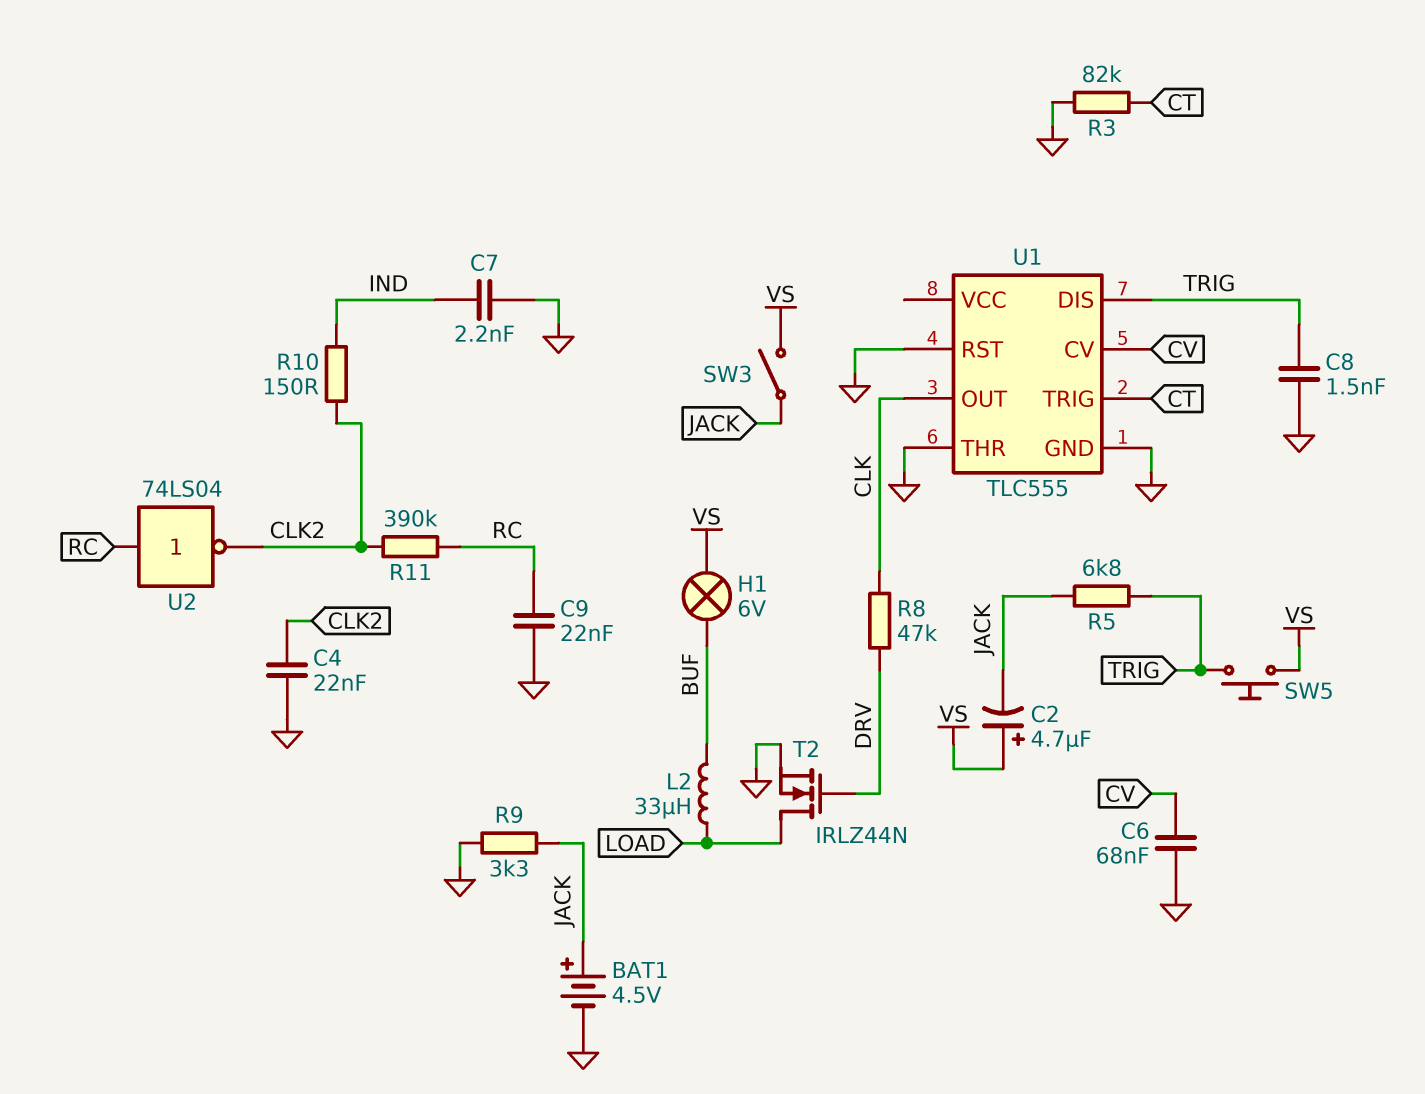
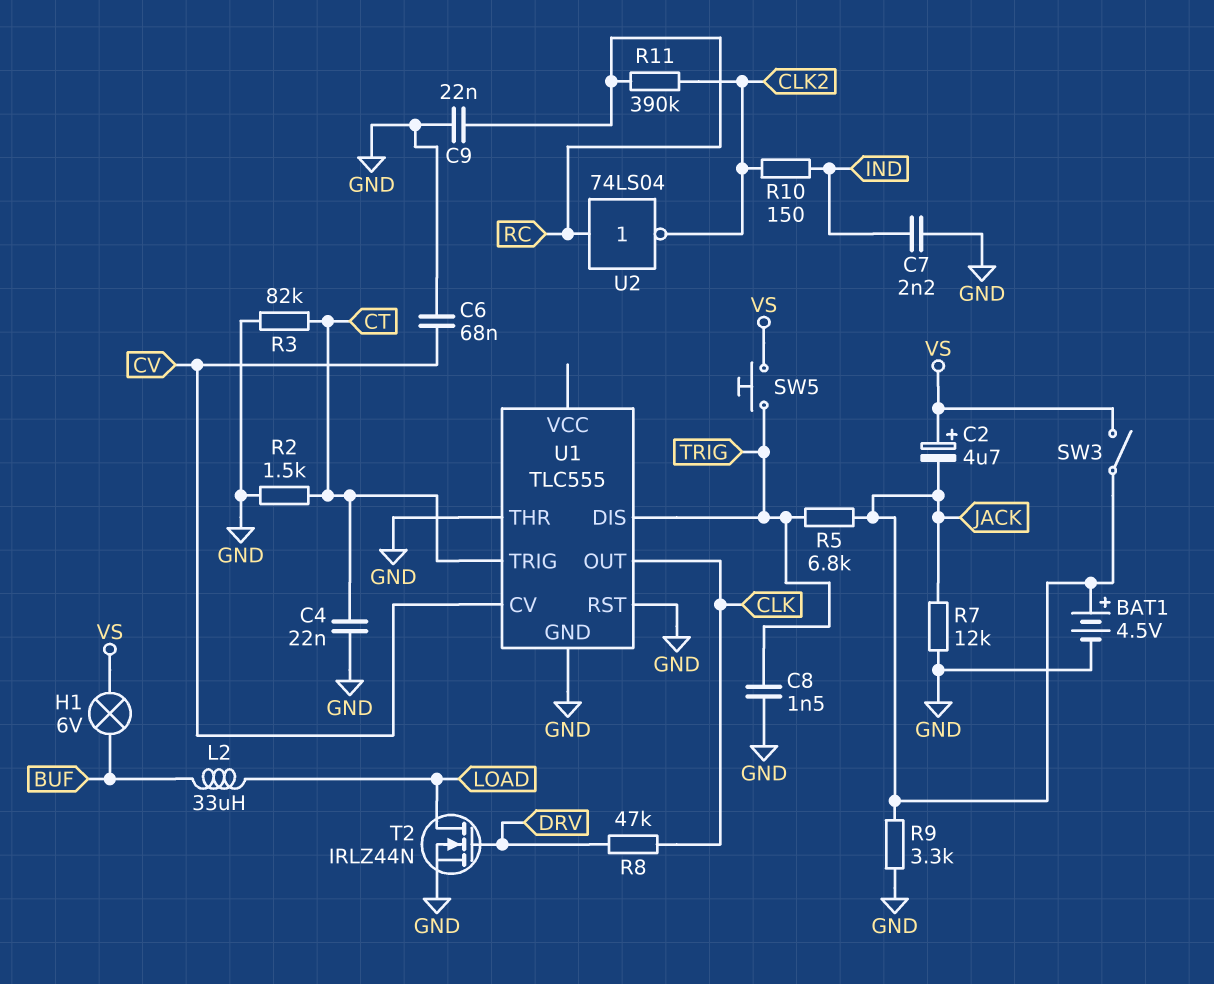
C4: 22nF (CLK2, GND) -> 22nF (CT, GND)
R2: none -> 1.5k (CT, GND)
R7: none -> 12k (GND, JACK)

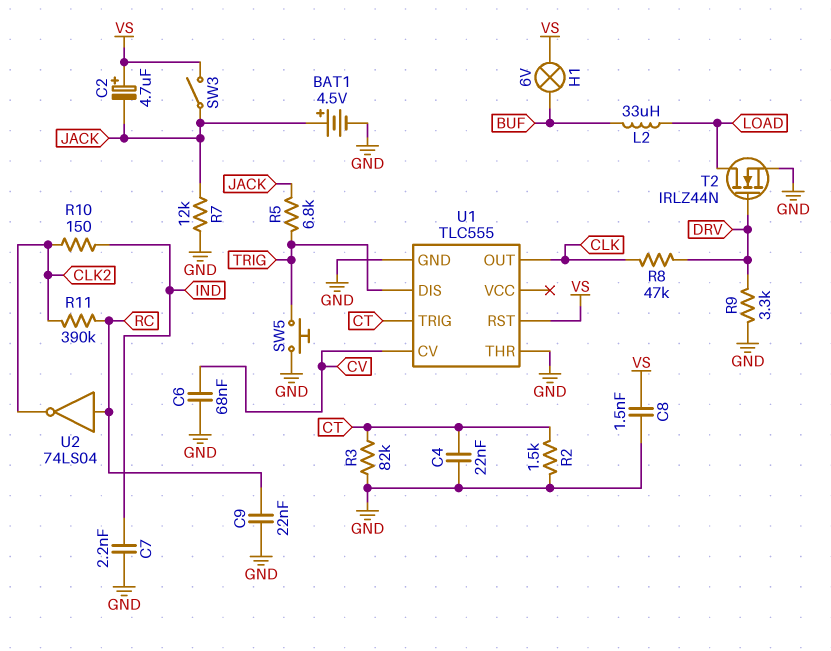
C8: 1.5nF (GND, TRIG) -> 1.5nF (GND, VS)
R9: 3.3k (GND, JACK) -> 3.3k (DRV, GND)
SW5: button (TRIG, VS) -> button (GND, TRIG)
U1 pin RST: GND -> VS

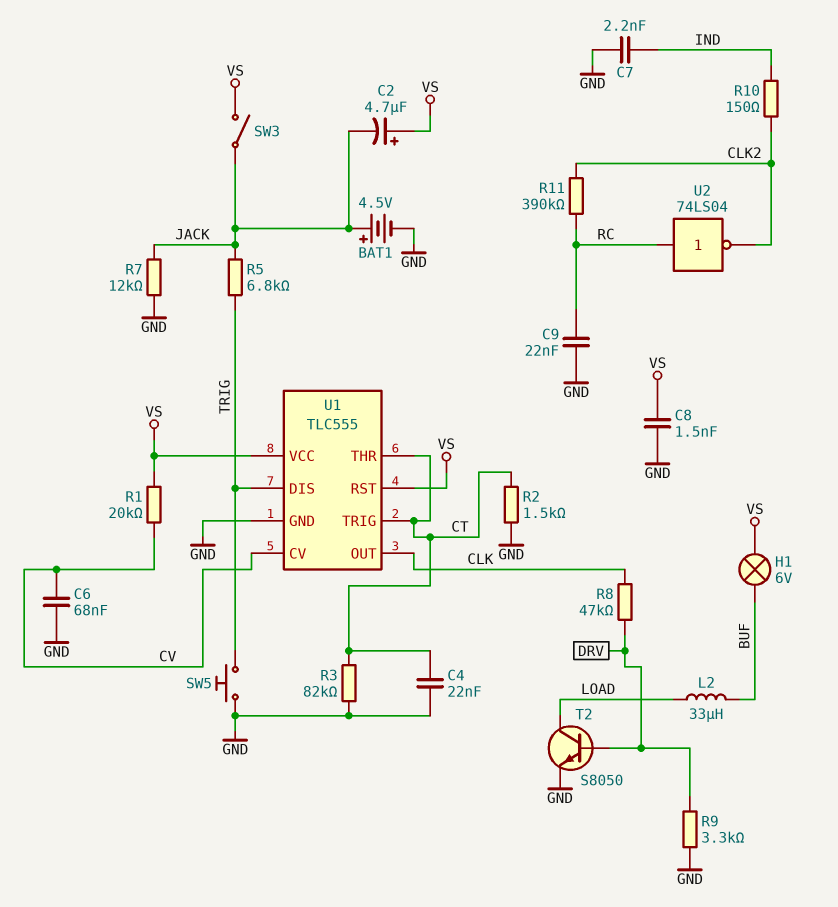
R1: none -> 20k (CV, VS)
T2: NMOS IRLZ44N (G DRV, D LOAD, S GND) -> NPN S8050 (B DRV, C LOAD, E GND)
U1 pin THR: GND -> CT
U1 pin VCC: none -> VS

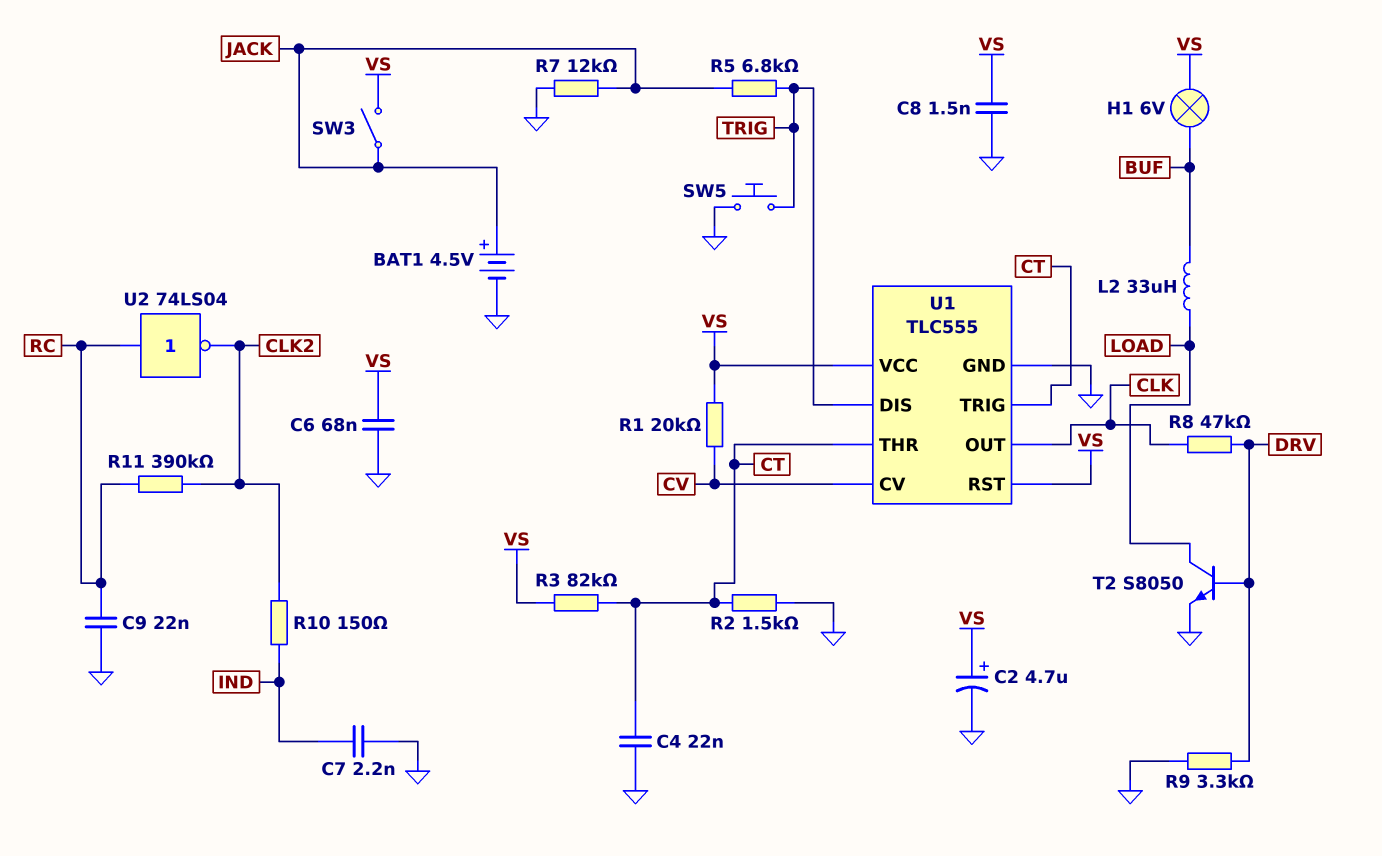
C2: 4.7uF (plus VS, minus JACK) -> 4.7uF (plus VS, minus GND)
C6: 68nF (CV, GND) -> 68nF (GND, VS)
R3: 82k (CT, GND) -> 82k (CT, VS)

